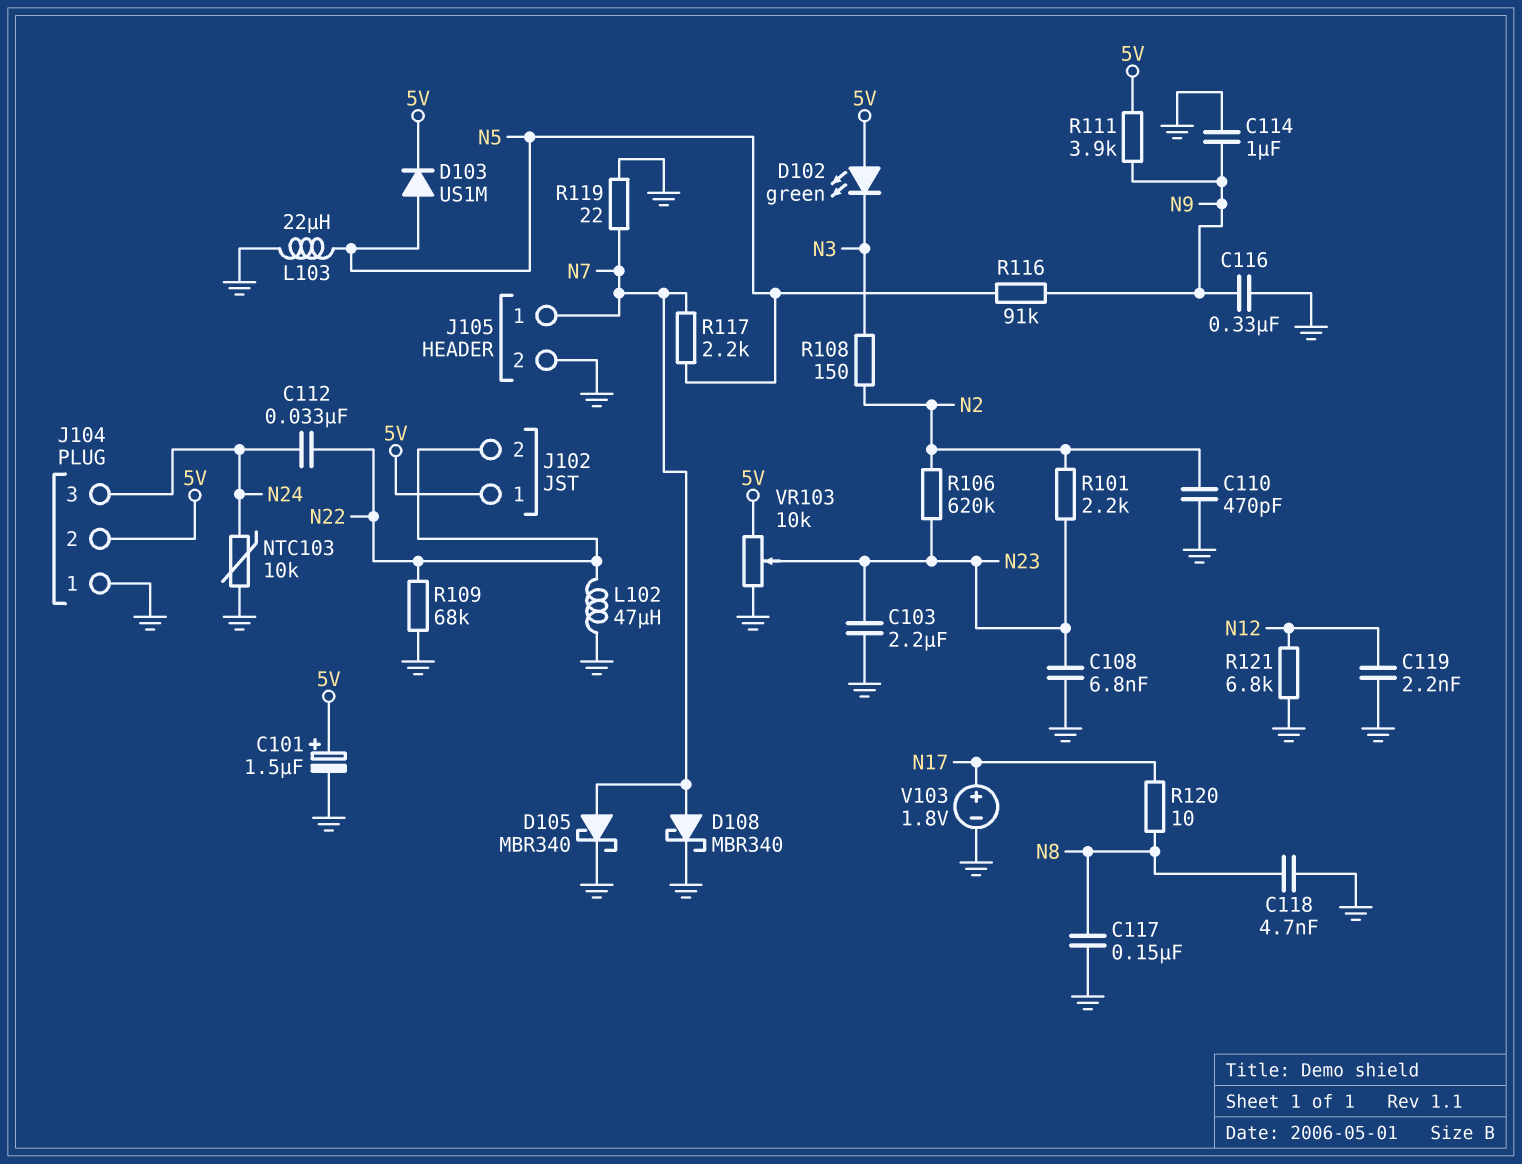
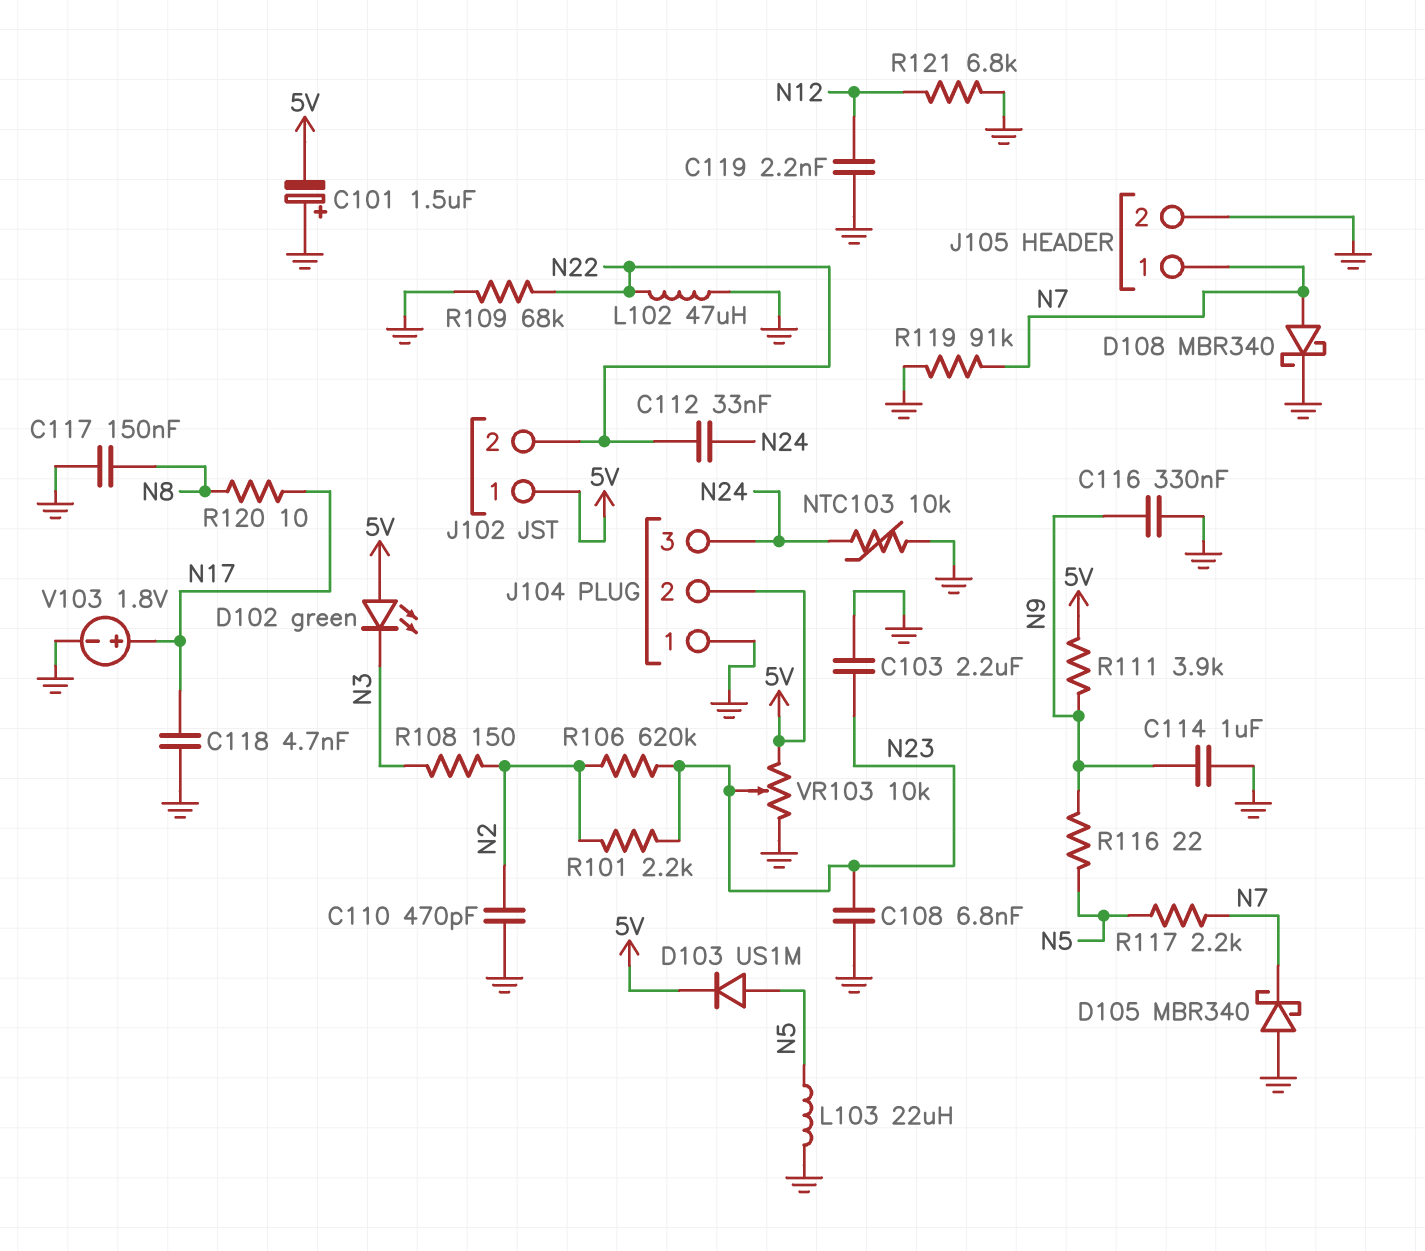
C101: 1.5uF (plus 5V, minus GND) -> 1.5uF (plus GND, minus 5V)
C118: 4.7nF (GND, N8) -> 4.7nF (GND, N17)
D105: schottky MBR340 (A N7, K GND) -> schottky MBR340 (A GND, K N7)
R116: 91k (N5, N9) -> 22 (N5, N9)
R119: 22 (GND, N7) -> 91k (GND, N7)

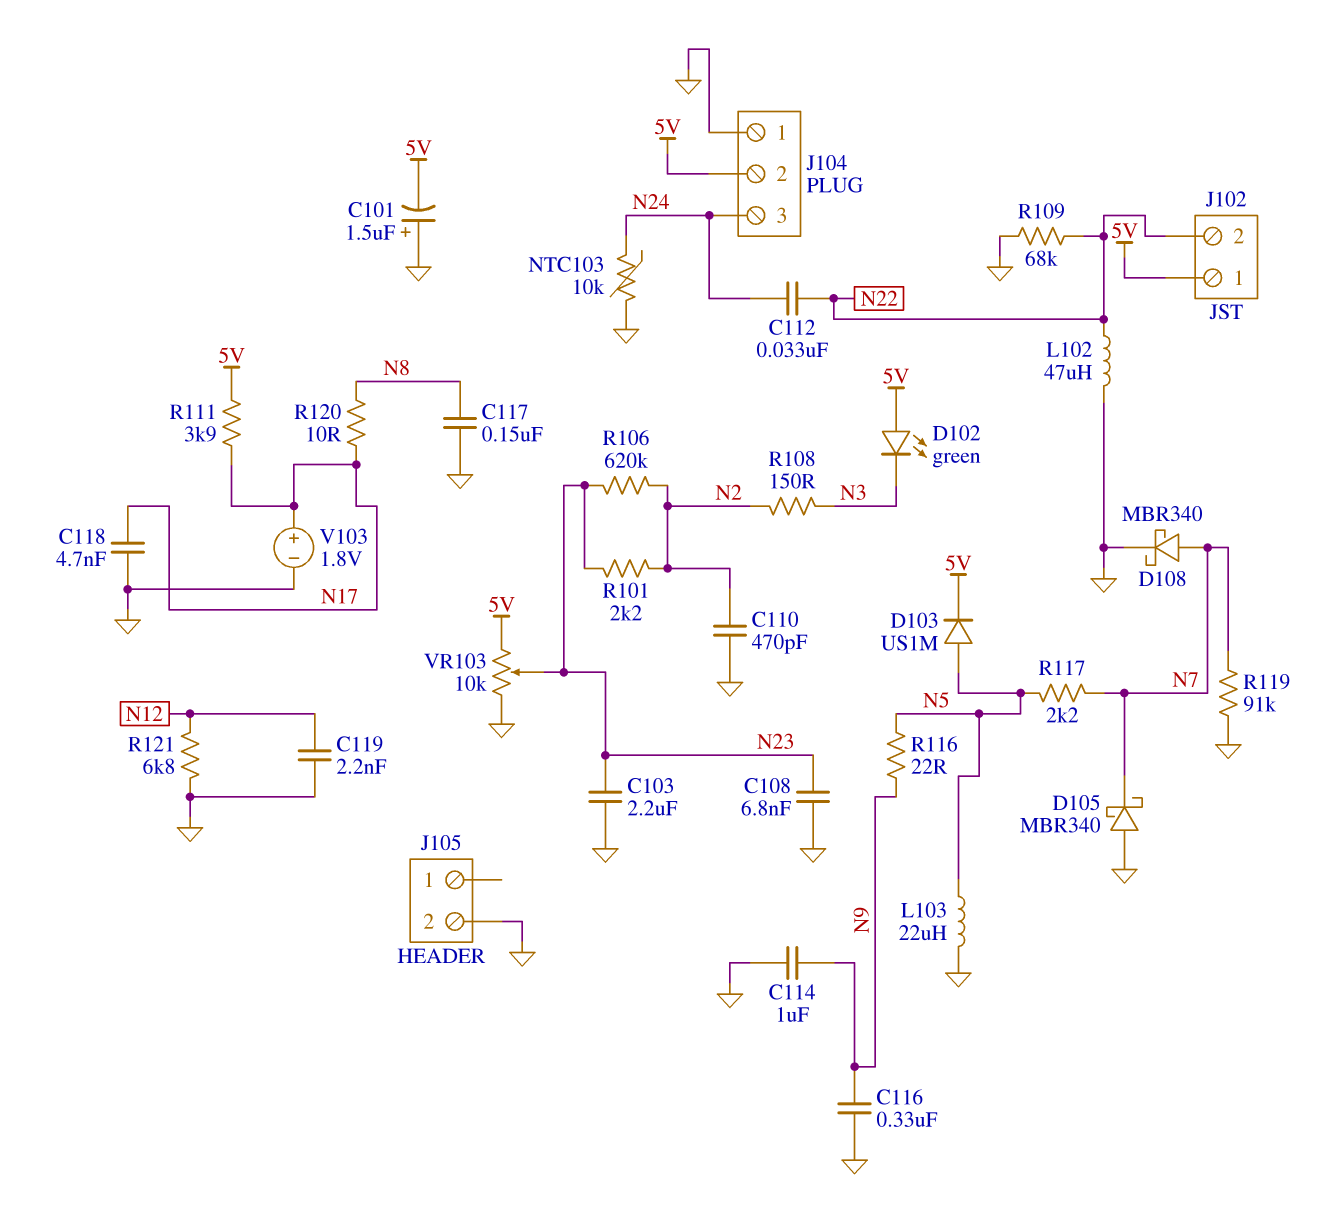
J105 pin 1: N7 -> none
R111: 3.9k (5V, N9) -> 3.9k (5V, N17)

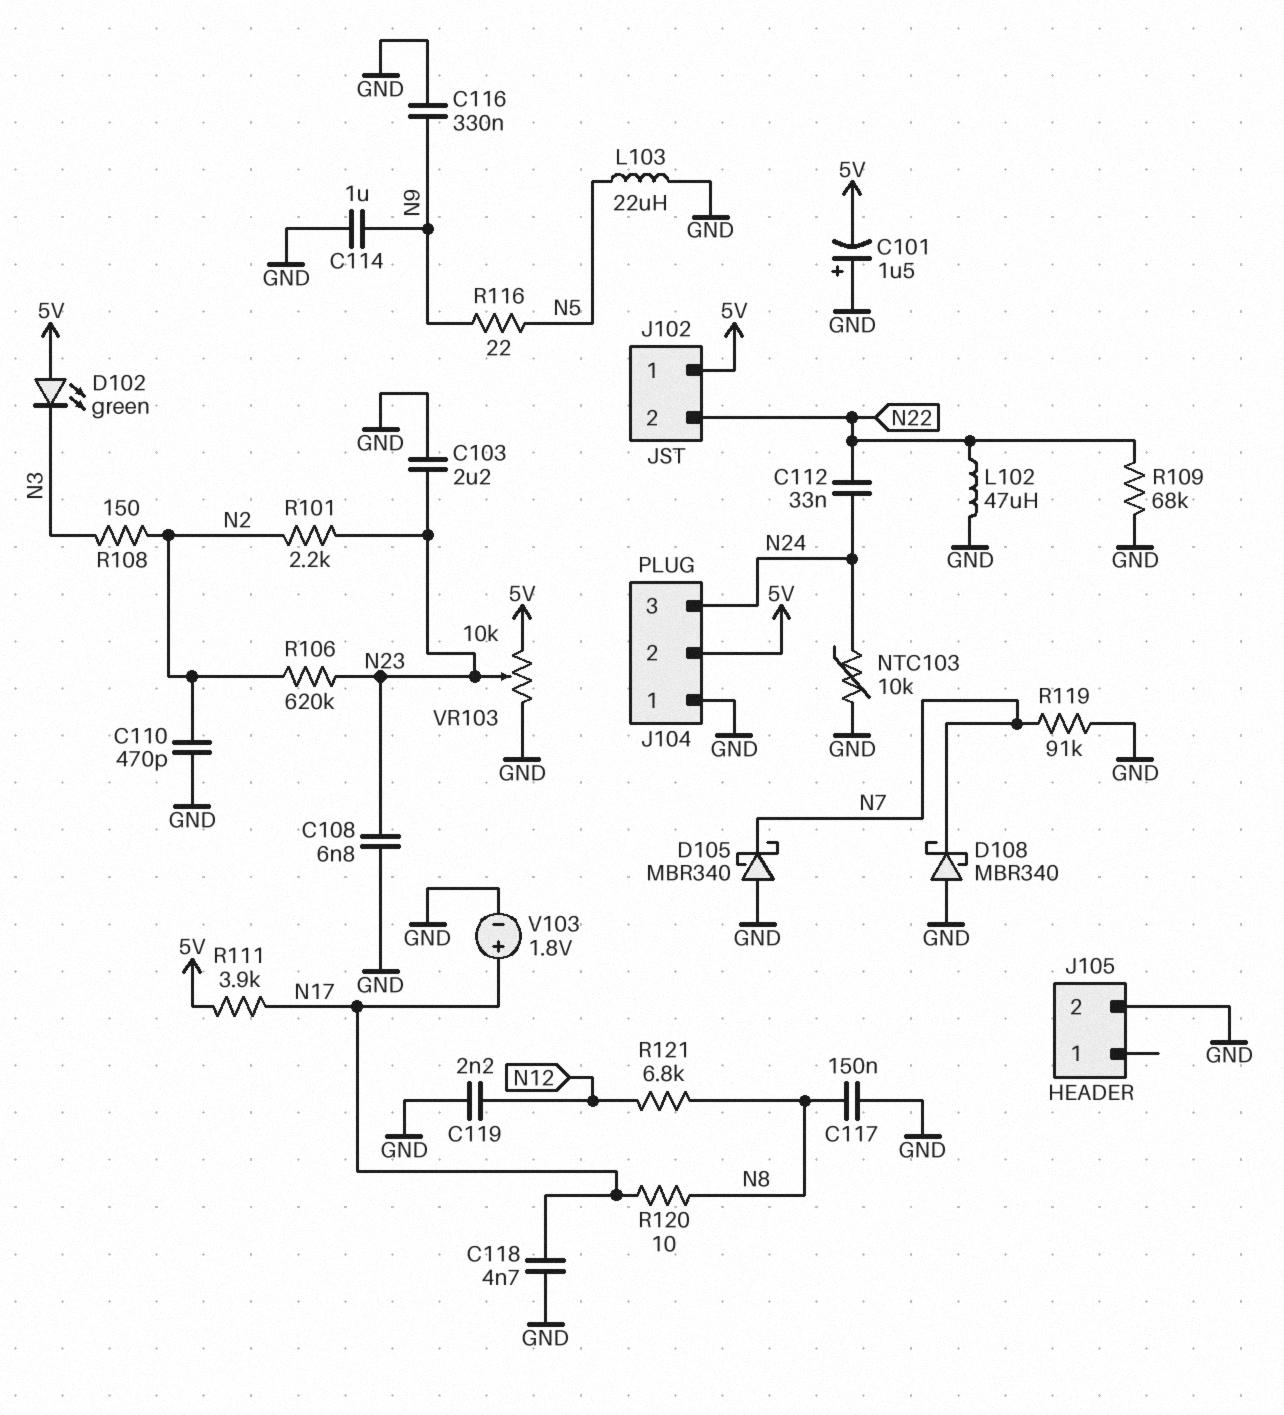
D103: diode US1M (A N5, K 5V) -> none
D108: schottky MBR340 (A N7, K GND) -> schottky MBR340 (A GND, K N7)
R117: 2.2k (N5, N7) -> none
R121: 6.8k (GND, N12) -> 6.8k (N8, N12)

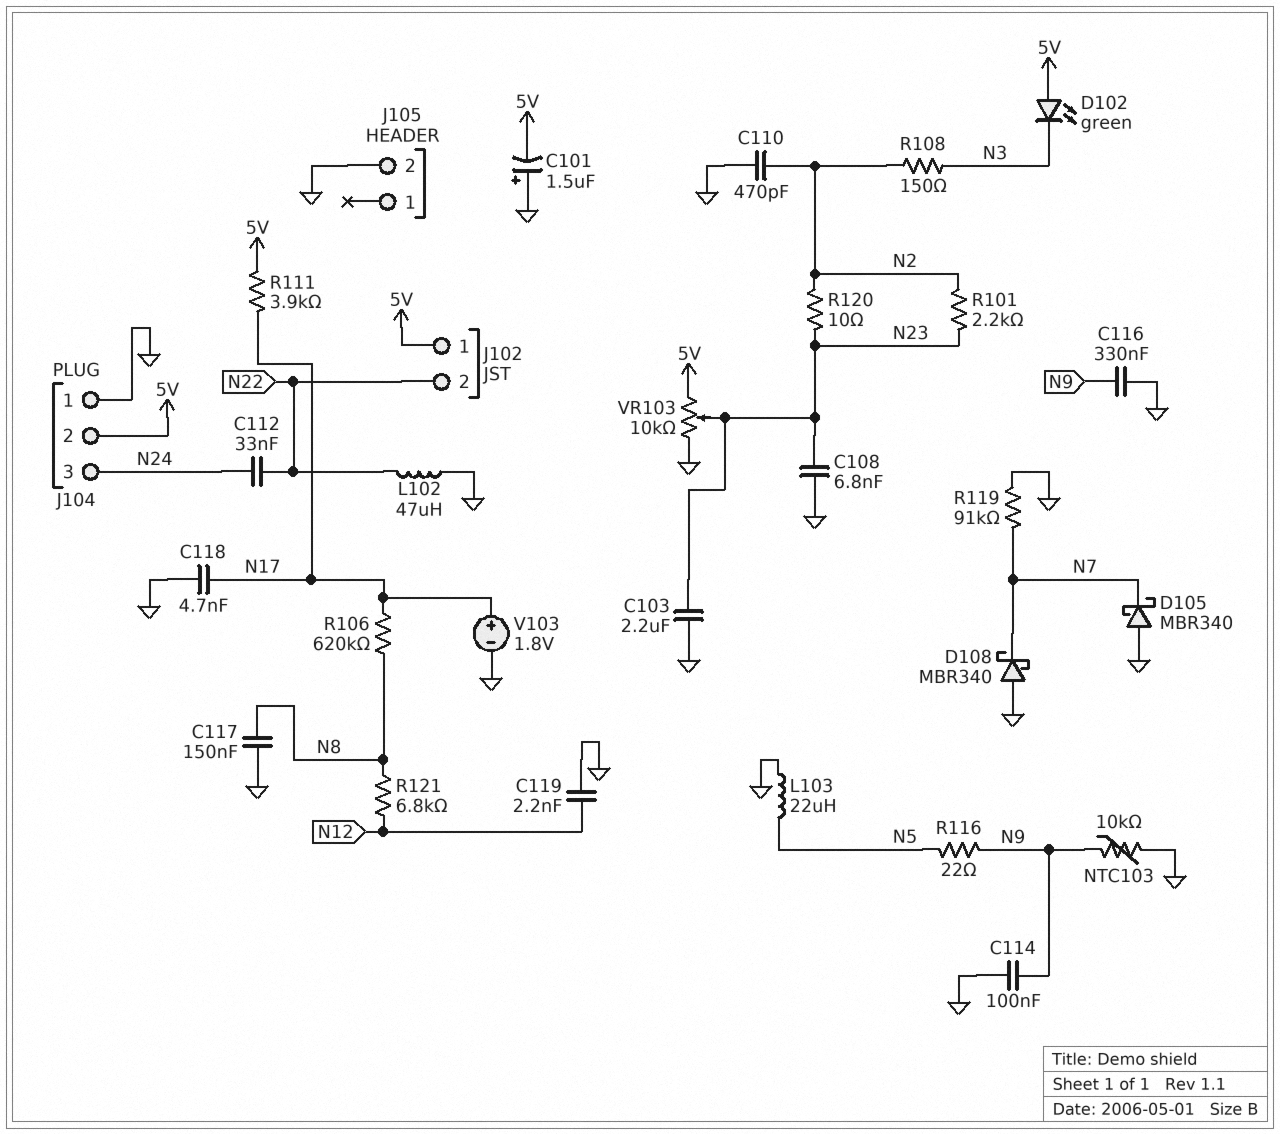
C114: 1uF (GND, N9) -> 100nF (GND, N9)
NTC103: 10k (GND, N24) -> 10k (GND, N9)
R106: 620k (N2, N23) -> 620k (N8, N17)
R109: 68k (GND, N22) -> none
R120: 10 (N8, N17) -> 10 (N2, N23)

